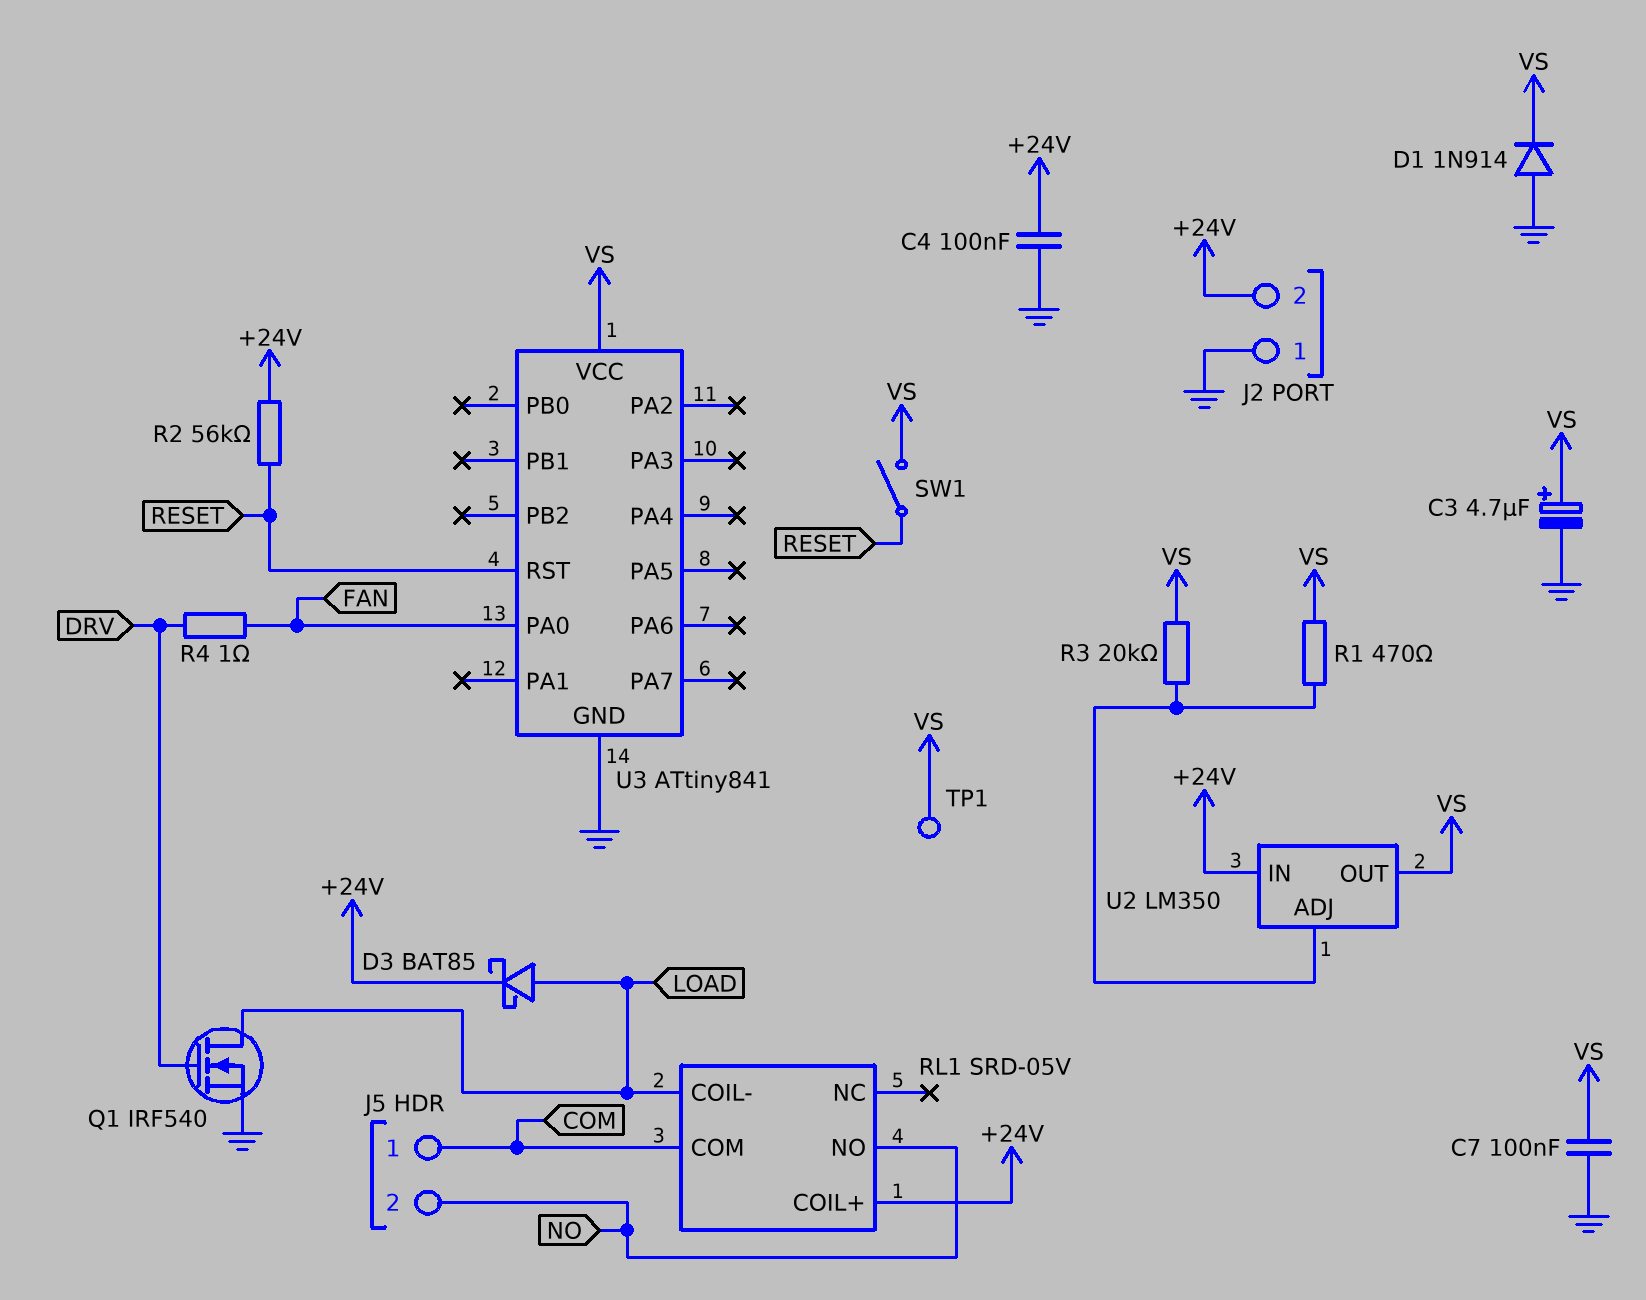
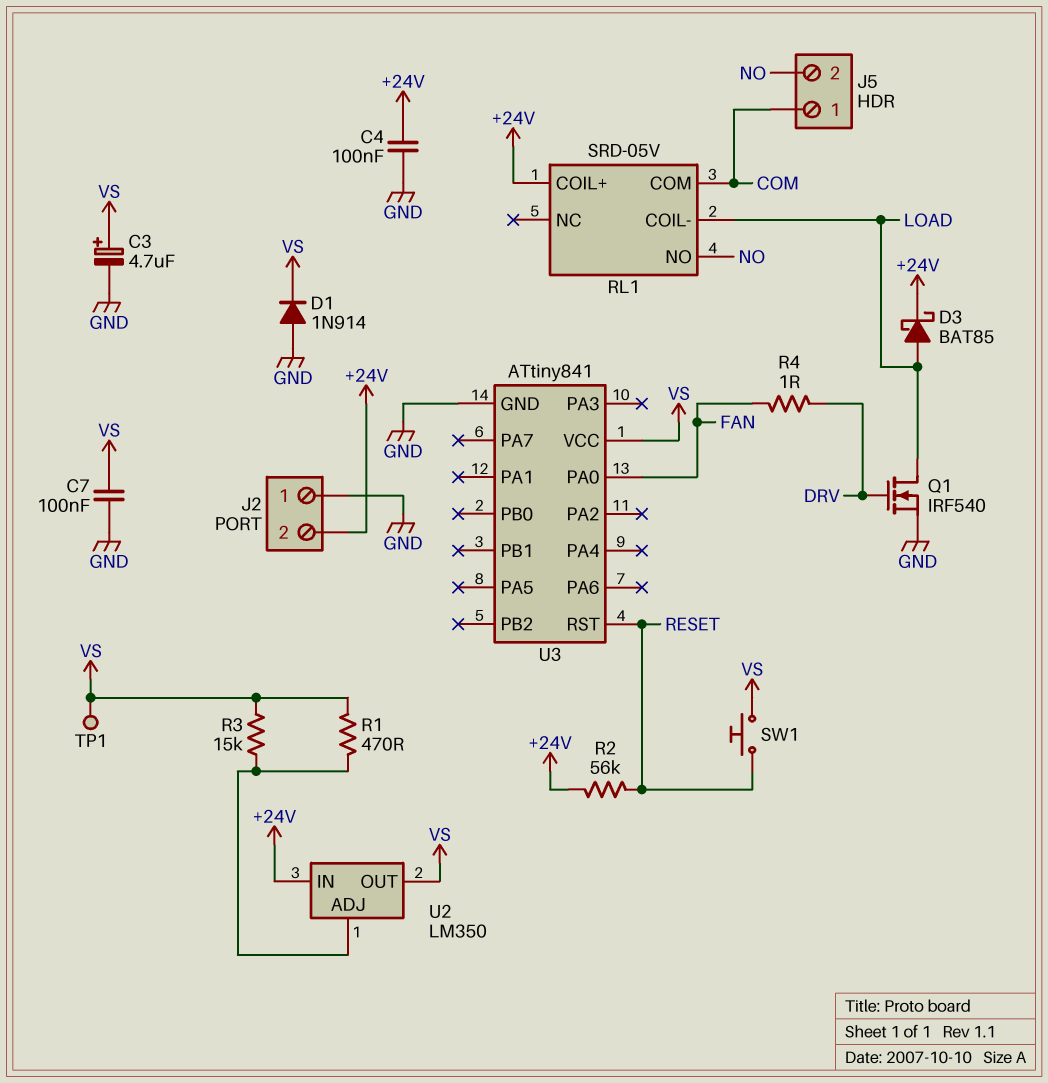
R3: 20k (U2/ADJ, VS) -> 15k (U2/ADJ, VS)
SW1: switch (RESET, VS) -> button (RESET, VS)

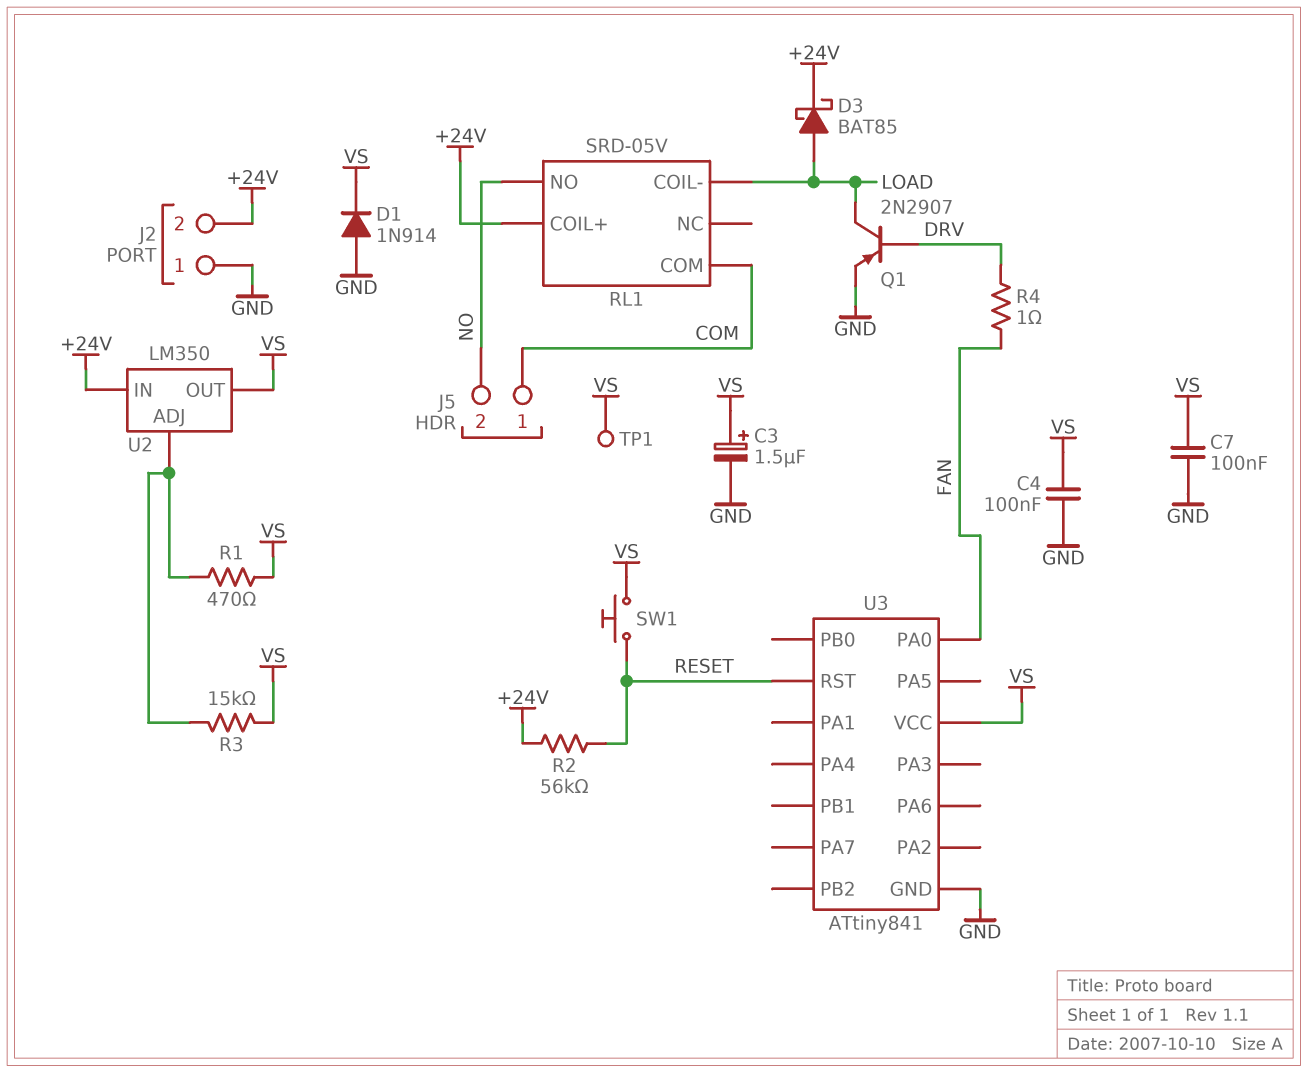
C3: 4.7uF (plus VS, minus GND) -> 1.5uF (plus VS, minus GND)
C4: 100nF (+24V, GND) -> 100nF (GND, VS)
Q1: NMOS IRF540 (G DRV, D LOAD, S GND) -> PNP 2N2907 (B DRV, C LOAD, E GND)

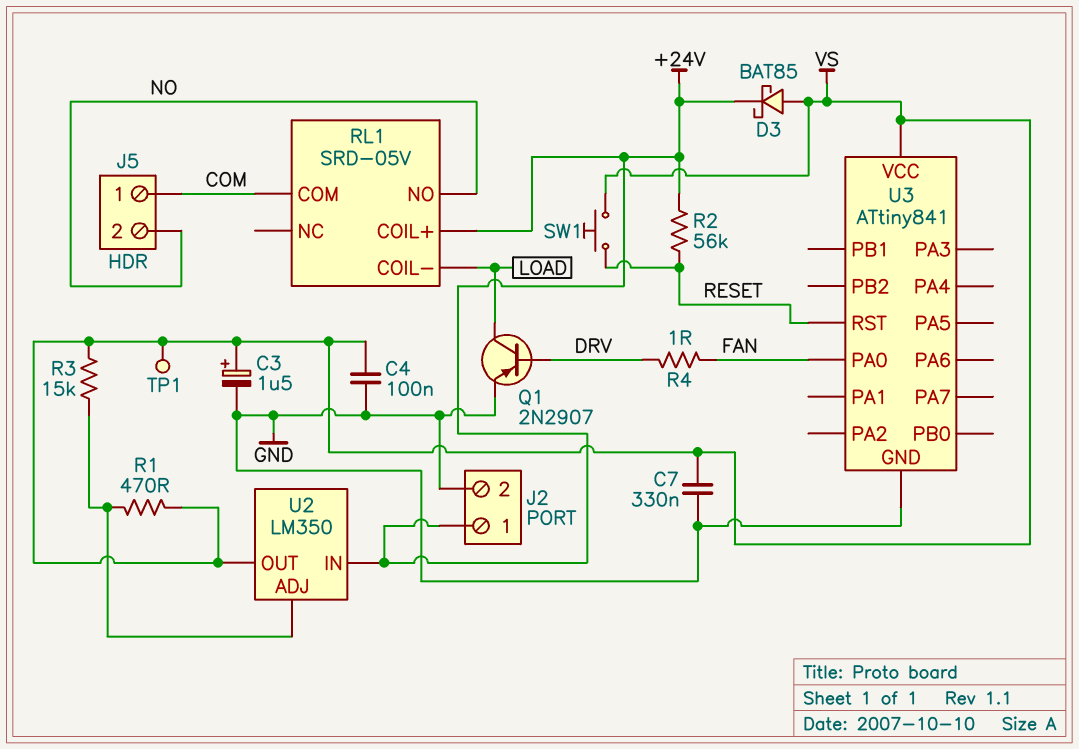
C7: 100nF (GND, VS) -> 330nF (GND, VS)
D1: diode 1N914 (A GND, K VS) -> none
D3: schottky BAT85 (A LOAD, K +24V) -> schottky BAT85 (A VS, K +24V)
J2 pin 1: GND -> +24V
J2 pin 2: +24V -> GND

